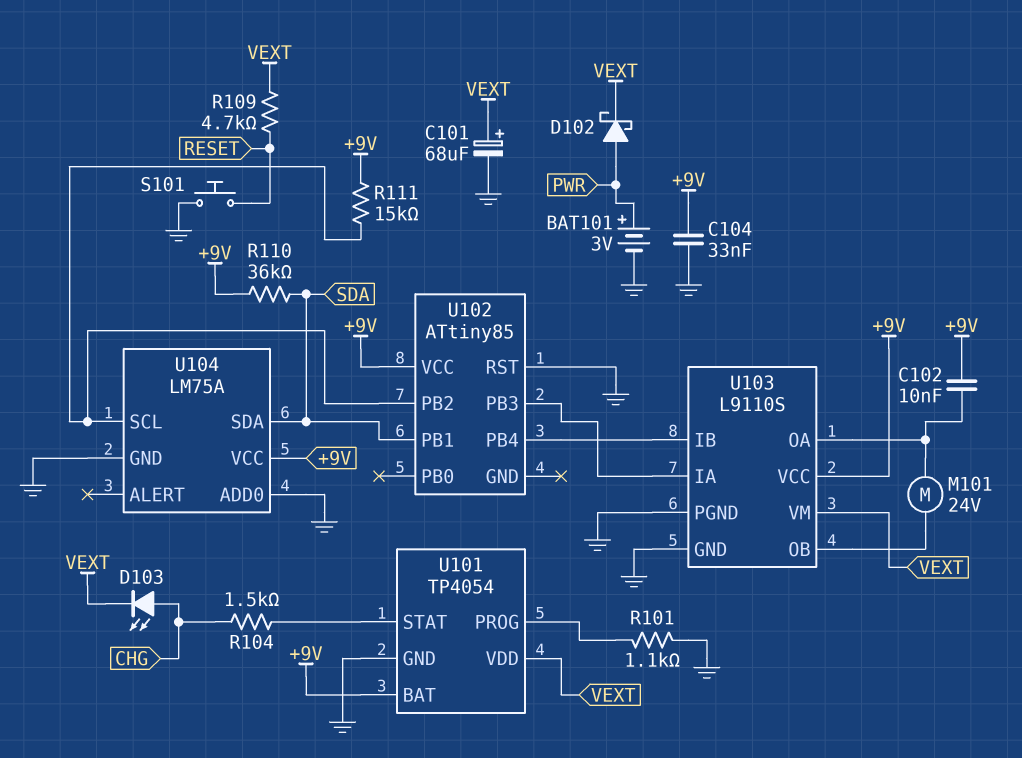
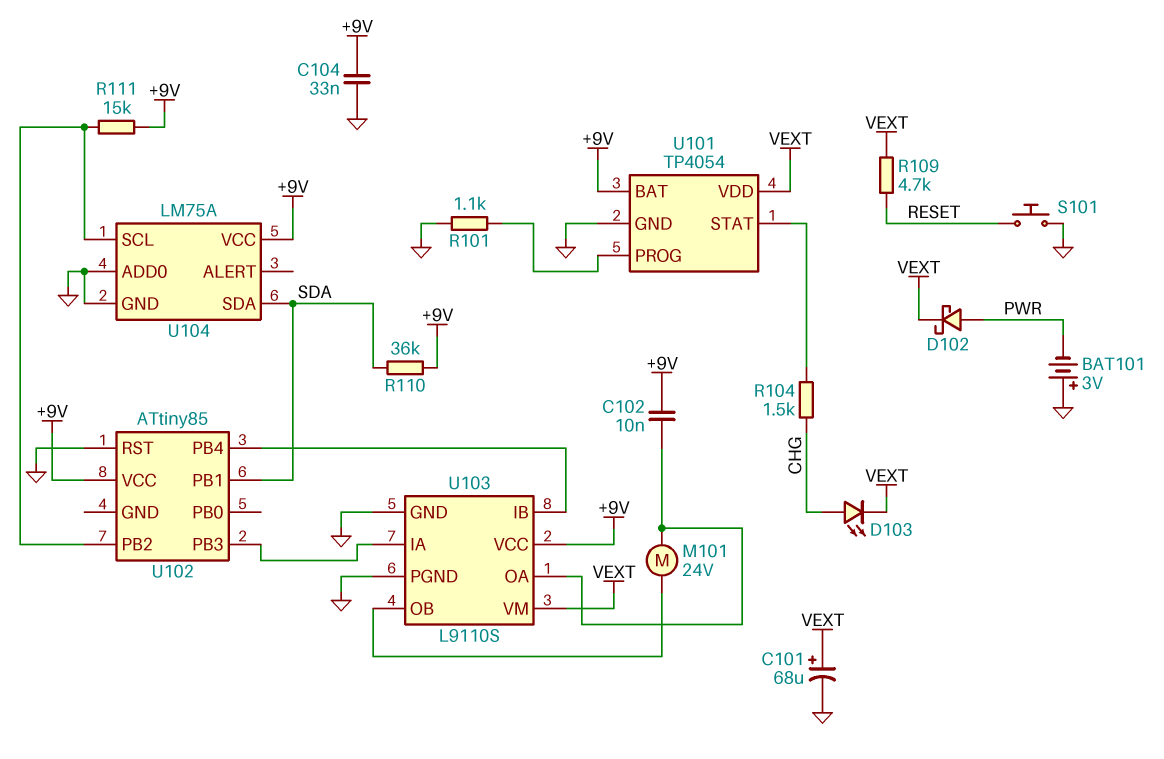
BAT101: 3V (plus PWR, minus GND) -> 3V (plus GND, minus PWR)

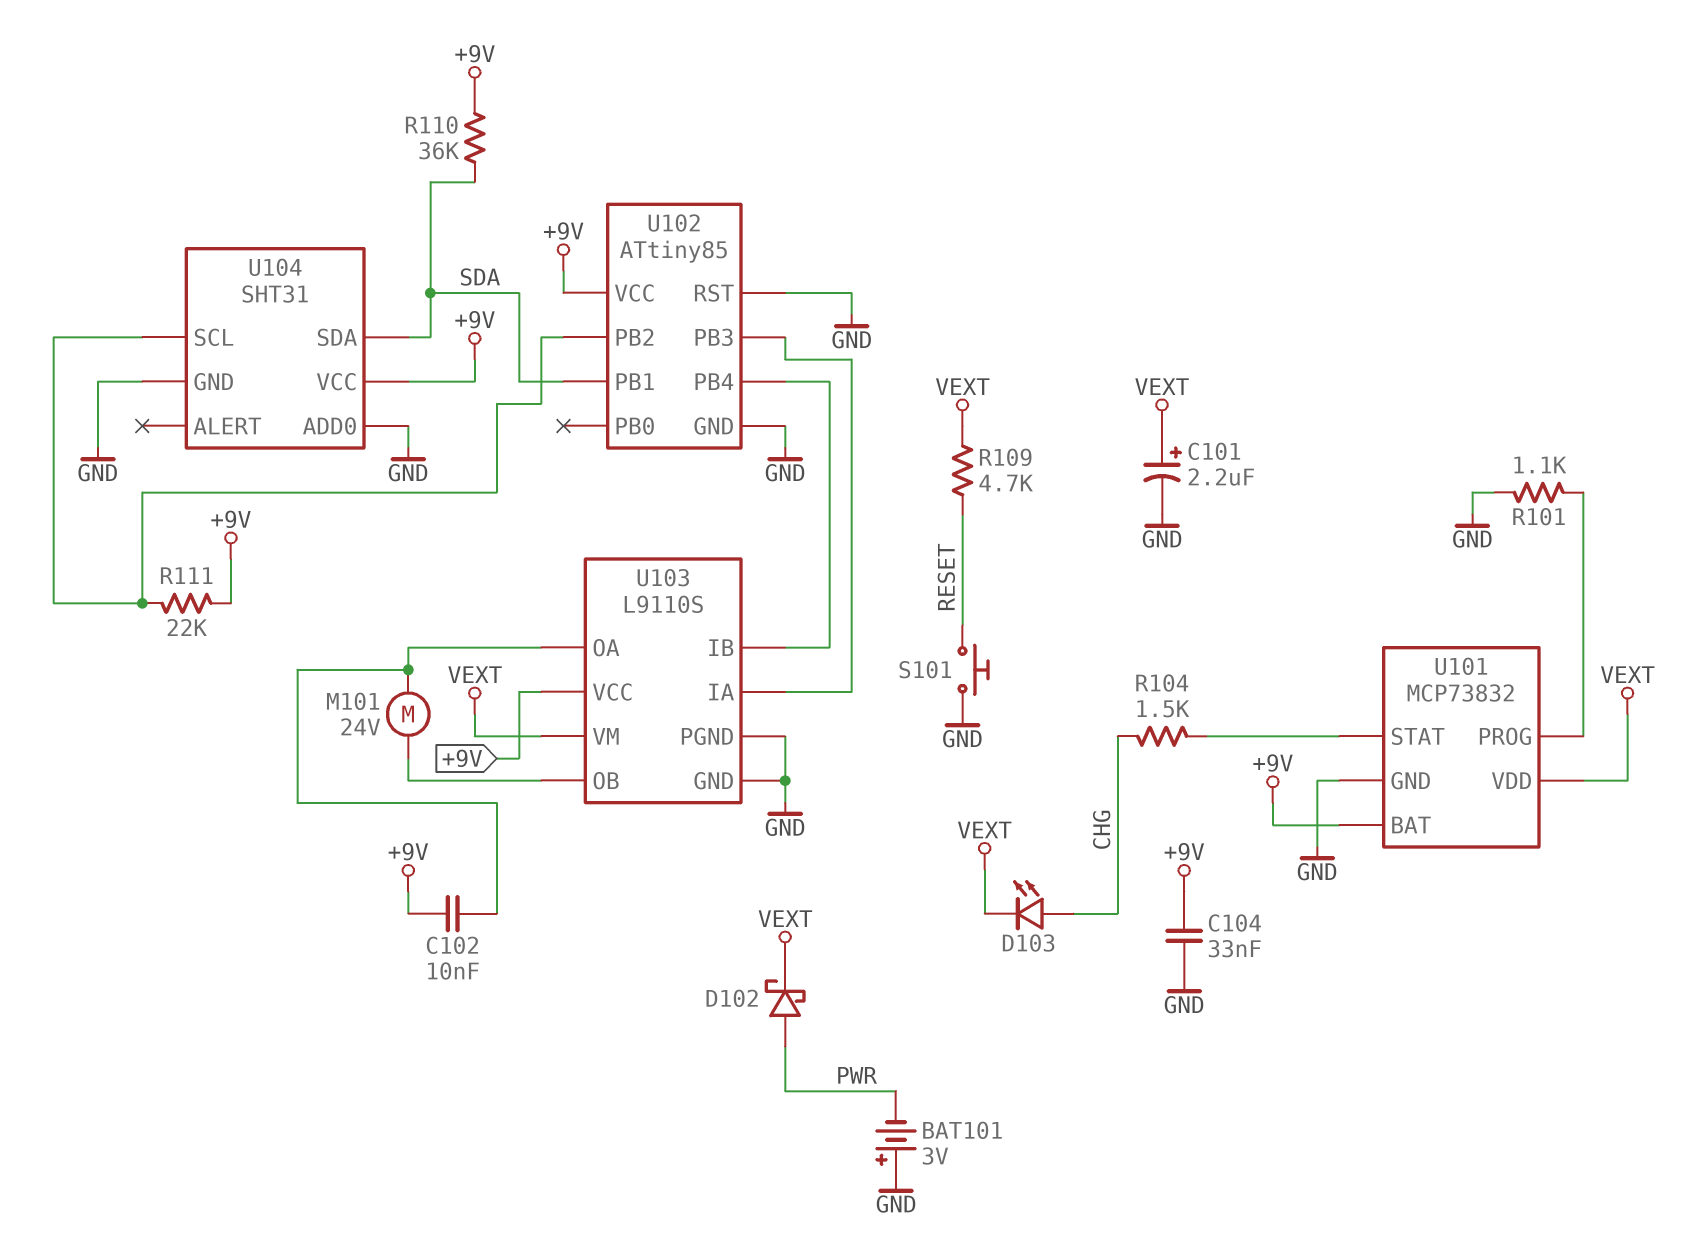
C101: 68uF (plus VEXT, minus GND) -> 2.2uF (plus VEXT, minus GND)
R111: 15k (+9V, U102/PB2) -> 22k (+9V, U102/PB2)
U101: TP4054 -> MCP73832
U102 pin GND: none -> GND
U104: LM75A -> SHT31

